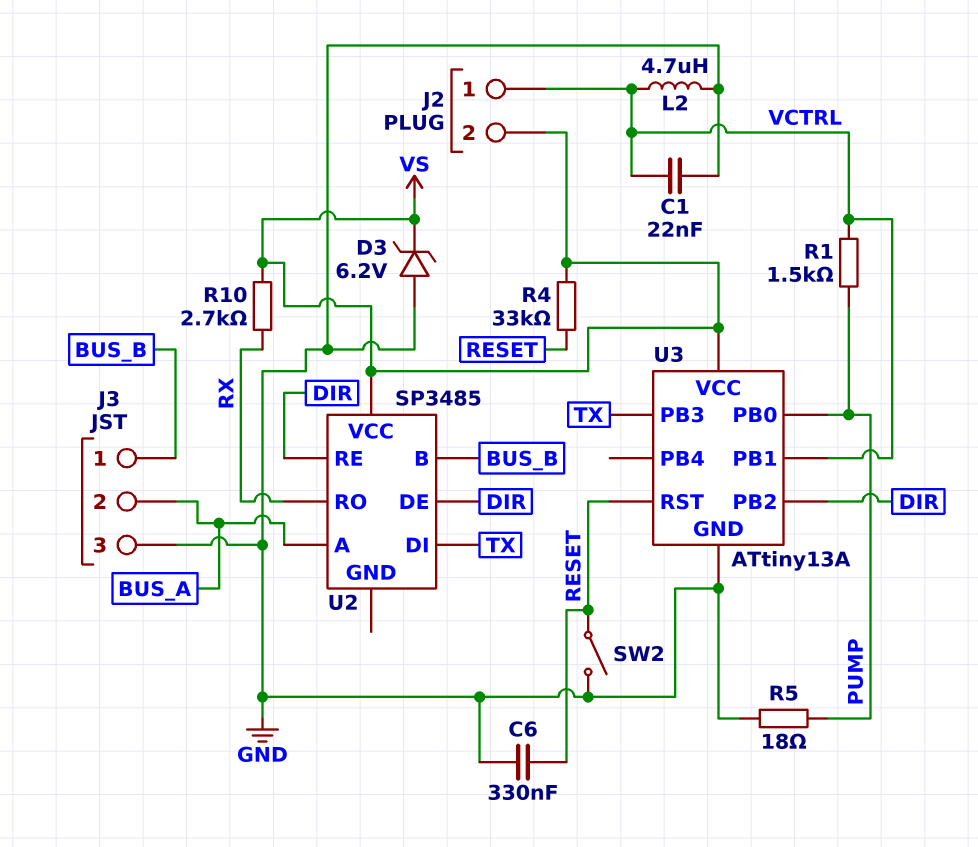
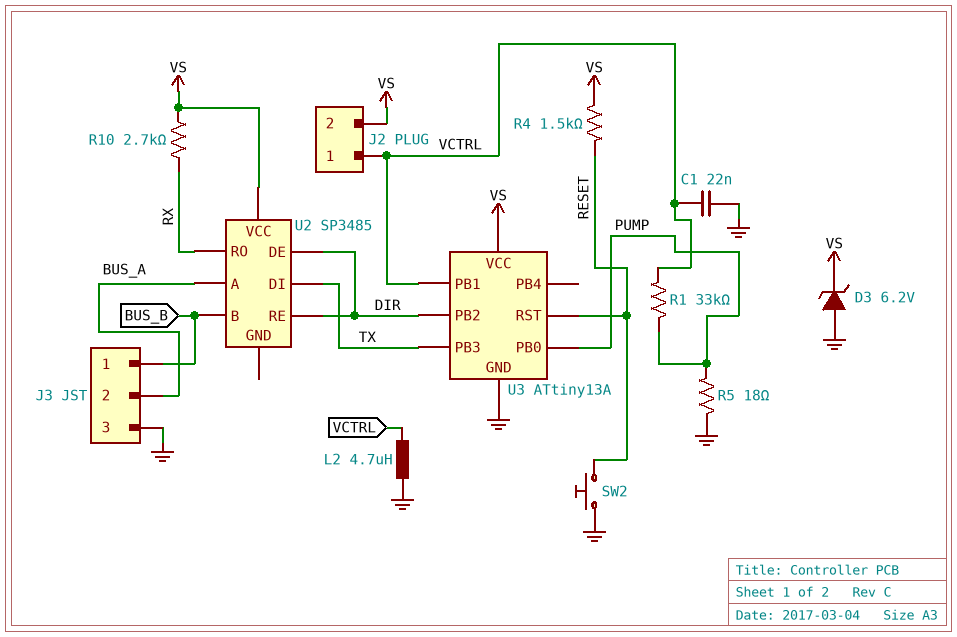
C6: 330nF (GND, RESET) -> none
R1: 1.5k (PUMP, VCTRL) -> 33k (PUMP, VCTRL)
R4: 33k (RESET, VS) -> 1.5k (RESET, VS)
SW2: switch (GND, RESET) -> button (GND, RESET)

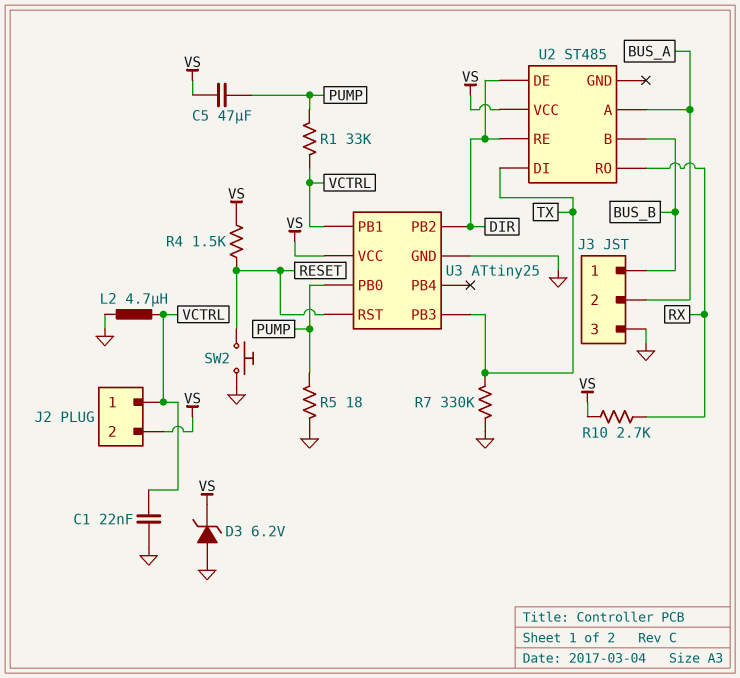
C5: none -> 47uF (PUMP, VS)
R7: none -> 330k (GND, TX)
U2: SP3485 -> ST485
U3: ATtiny13A -> ATtiny25

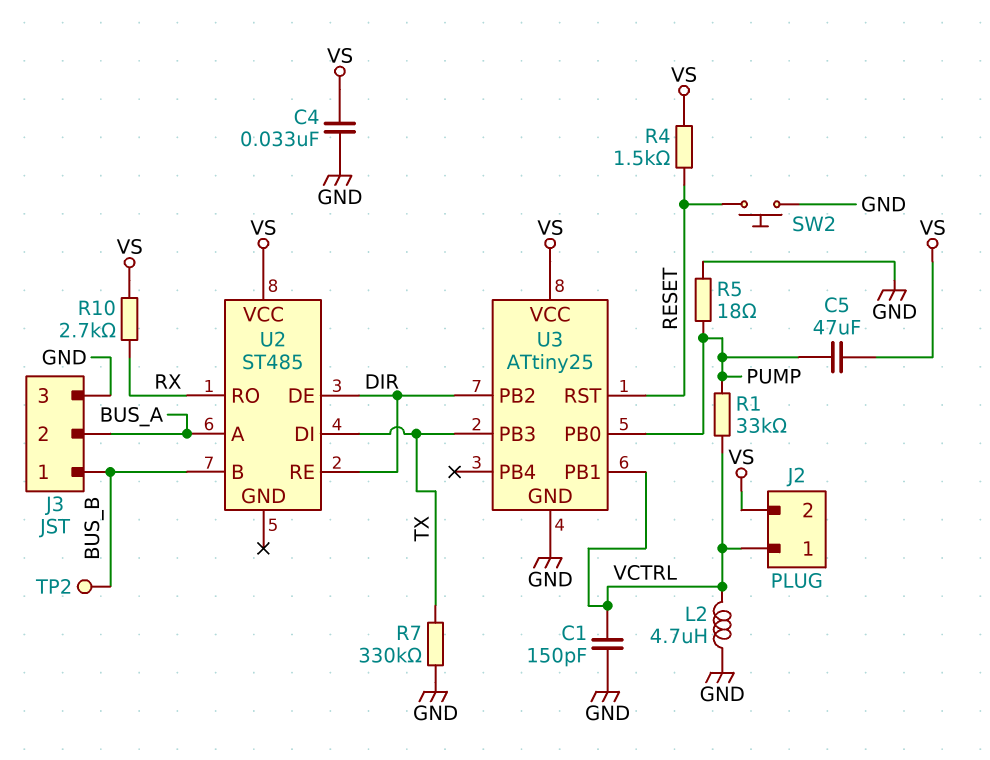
C1: 22nF (GND, VCTRL) -> 150pF (GND, VCTRL)
C4: none -> 33nF (GND, VS)
D3: zener 6.2V (A GND, K VS) -> none
TP2: none -> test point (BUS_B)

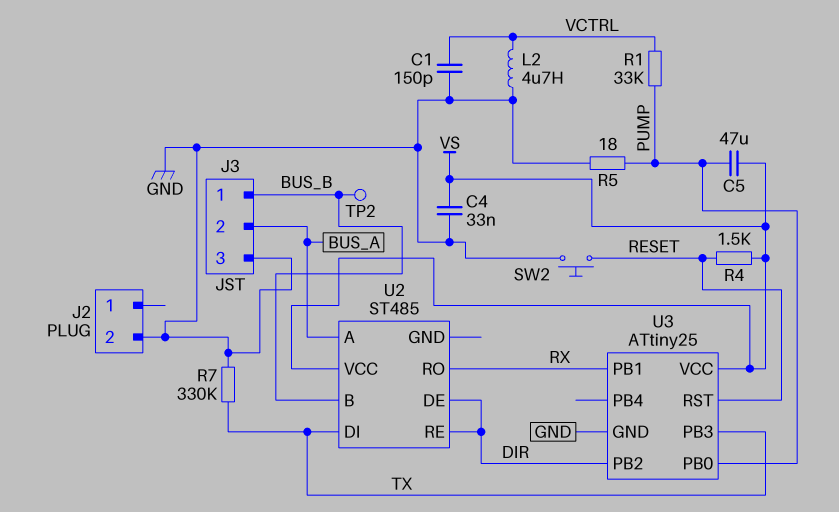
J2 pin 1: VCTRL -> none
J2 pin 2: VS -> GND
R10: 2.7k (RX, VS) -> none
U3 pin PB1: VCTRL -> RX

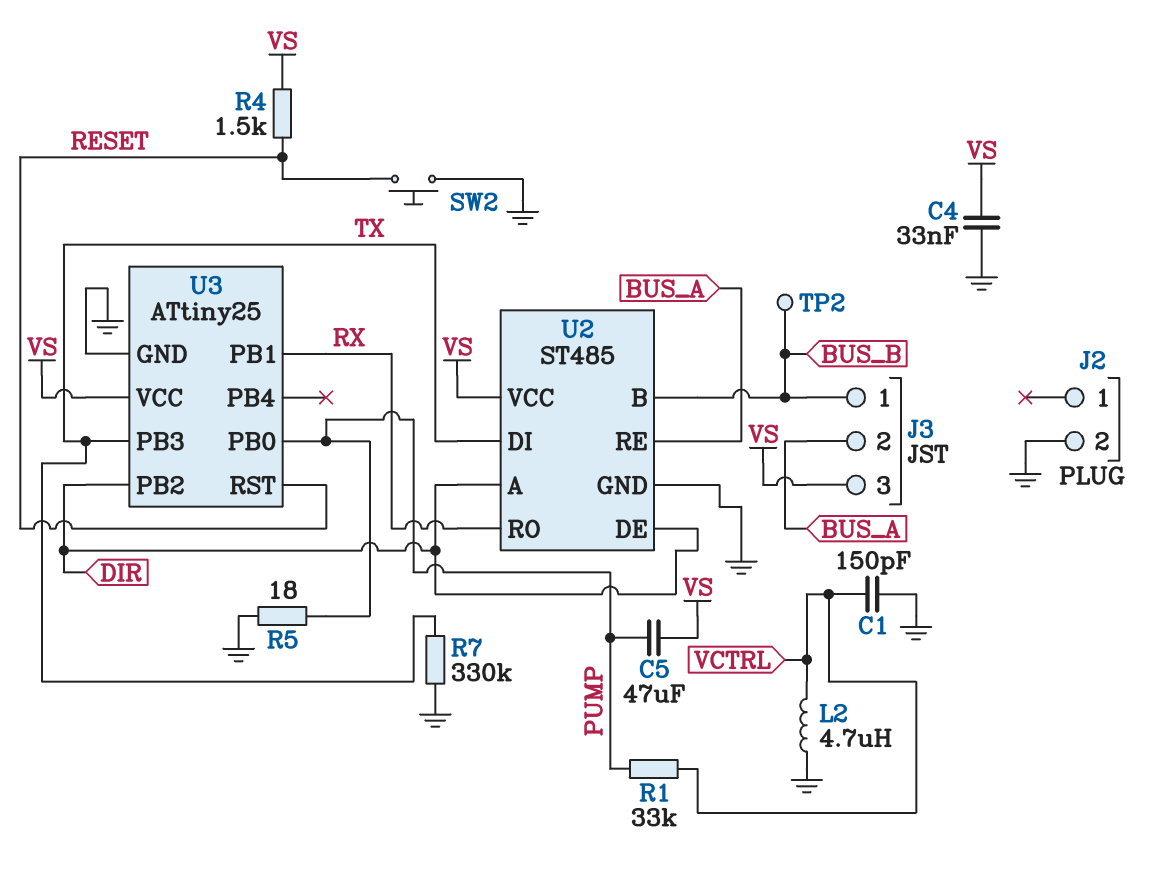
J3 pin 3: GND -> VS
U2 pin A: BUS_A -> DIR
U2 pin GND: none -> GND
U2 pin RE: DIR -> BUS_A

